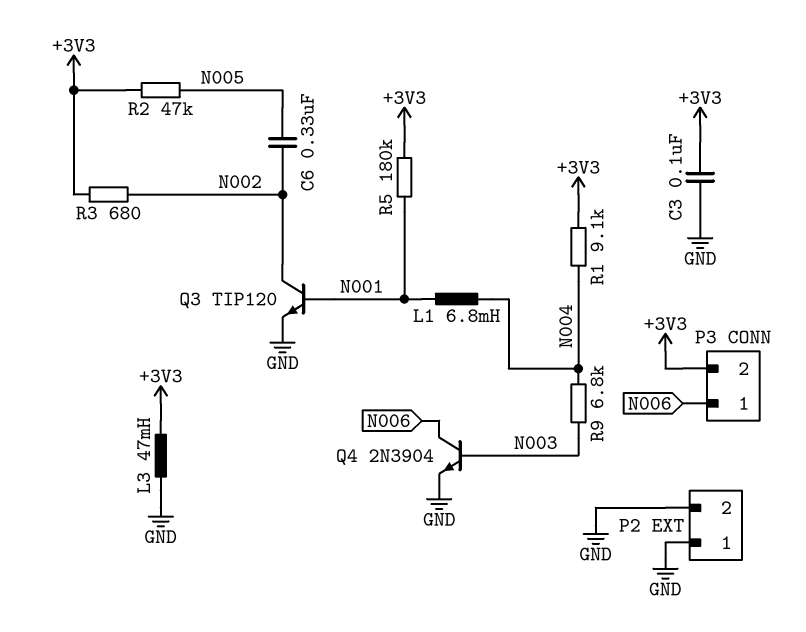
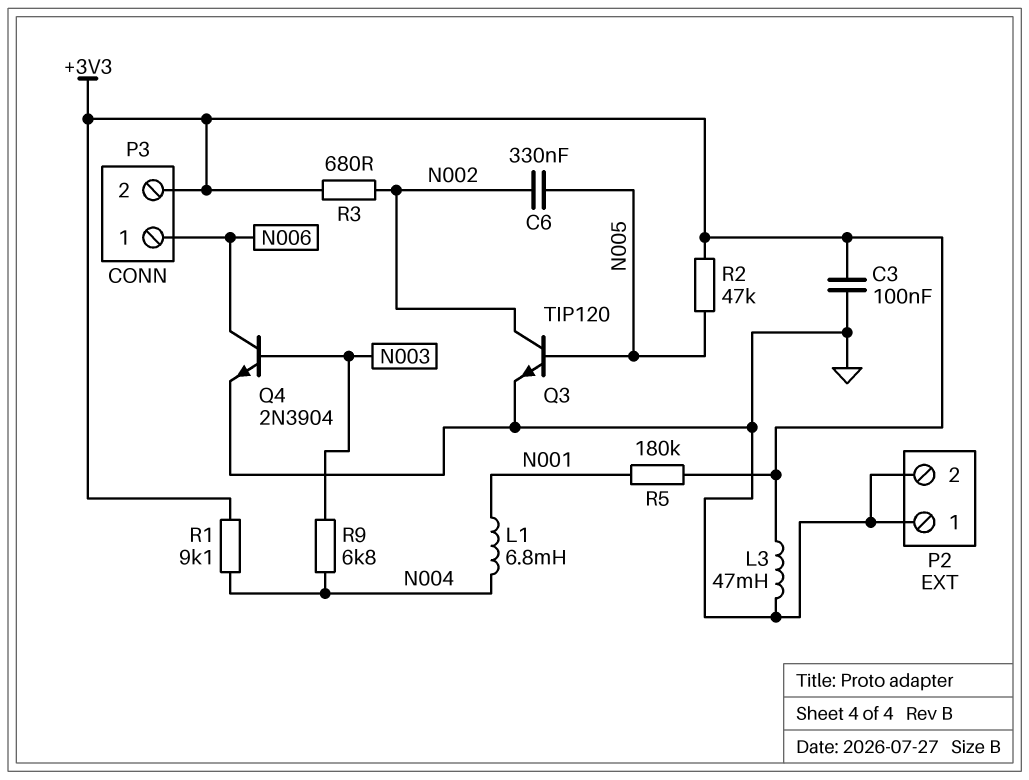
Q3: NPN TIP120 (B N001, C N002, E GND) -> NPN TIP120 (B N005, C N002, E GND)

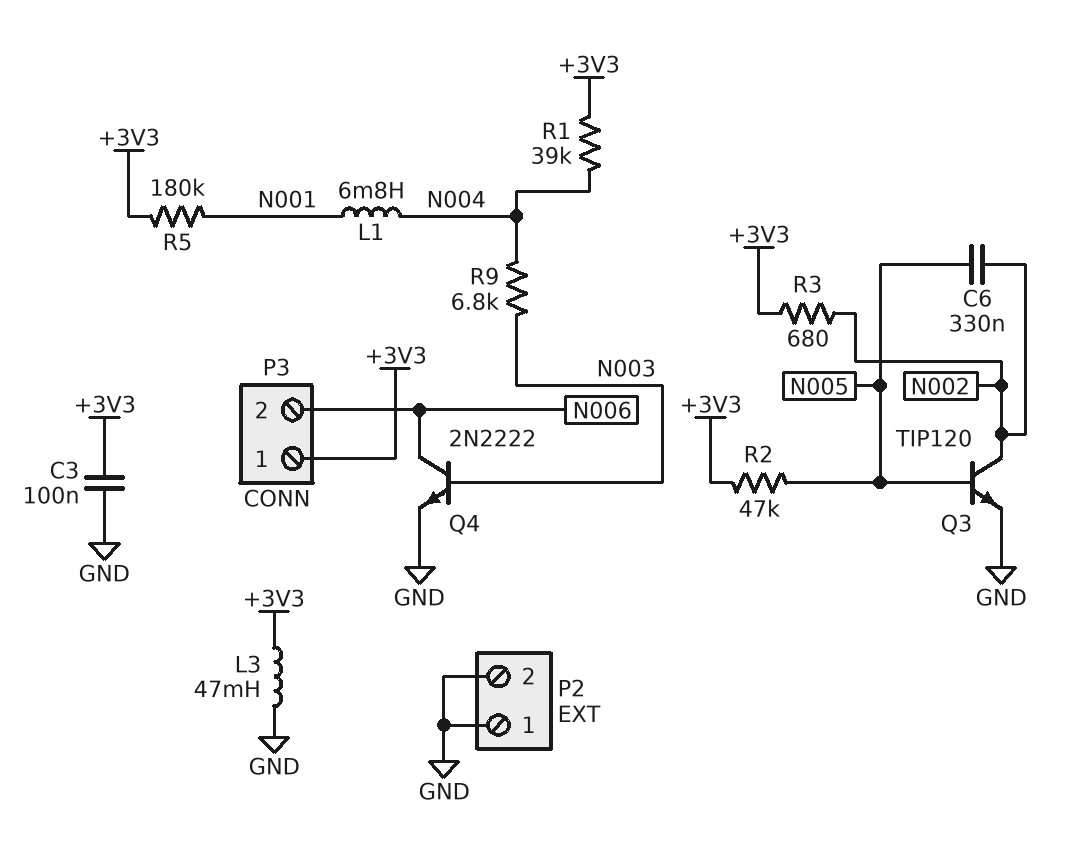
P3 pin 1: N006 -> +3V3
P3 pin 2: +3V3 -> N006
Q4: NPN 2N3904 (B N003, C N006, E GND) -> NPN 2N2222 (B N003, C N006, E GND)
R1: 9.1k (+3V3, N004) -> 39k (+3V3, N004)

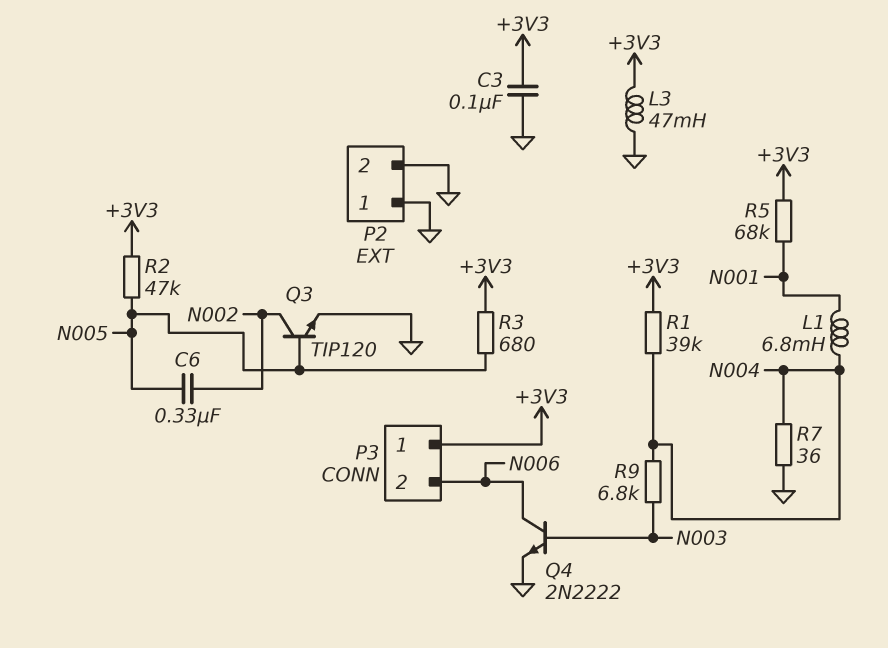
R3: 680 (+3V3, N002) -> 680 (+3V3, N005)
R5: 180k (+3V3, N001) -> 68k (+3V3, N001)
R7: none -> 36 (GND, N004)

